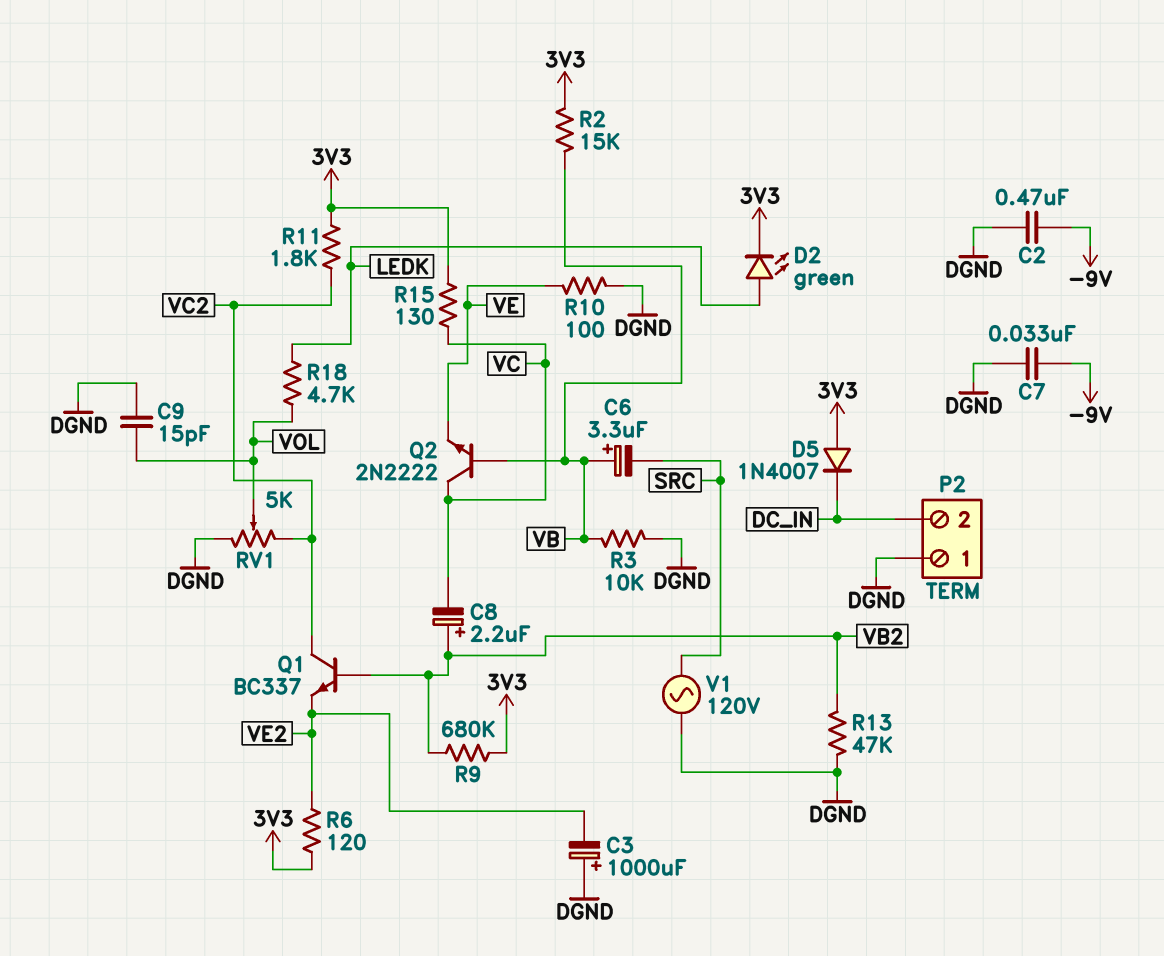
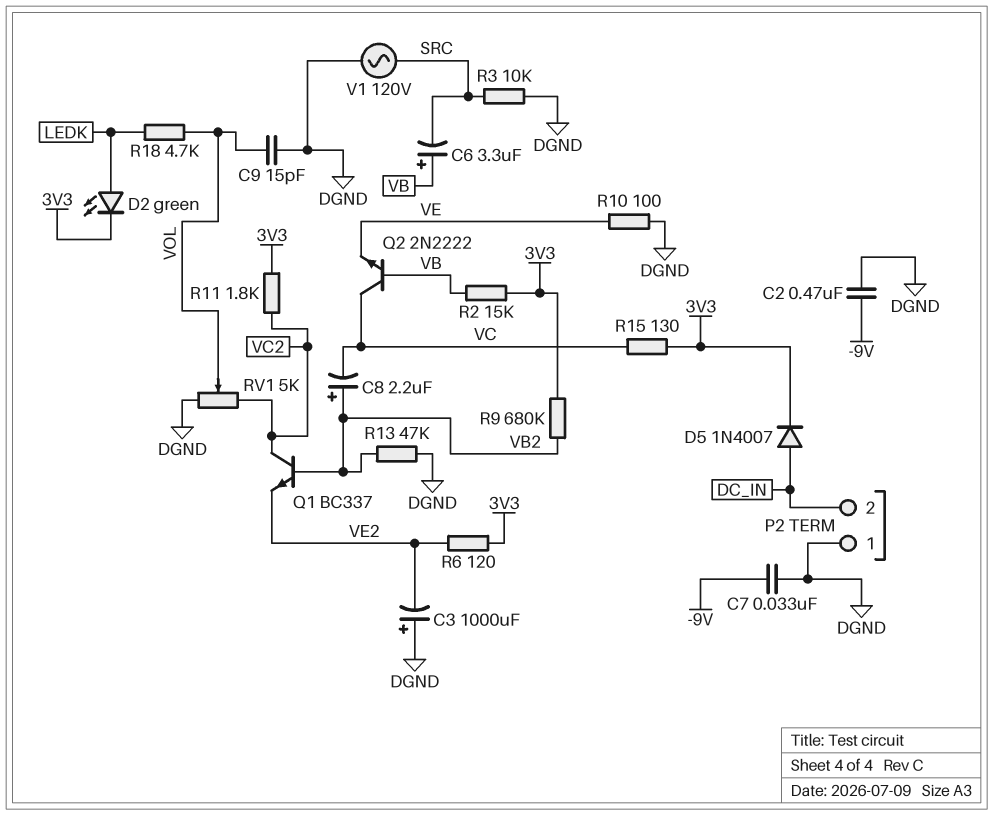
D5: diode 1N4007 (A 3V3, K DC_IN) -> diode 1N4007 (A DC_IN, K 3V3)
R3: 10k (DGND, VB) -> 10k (DGND, SRC)

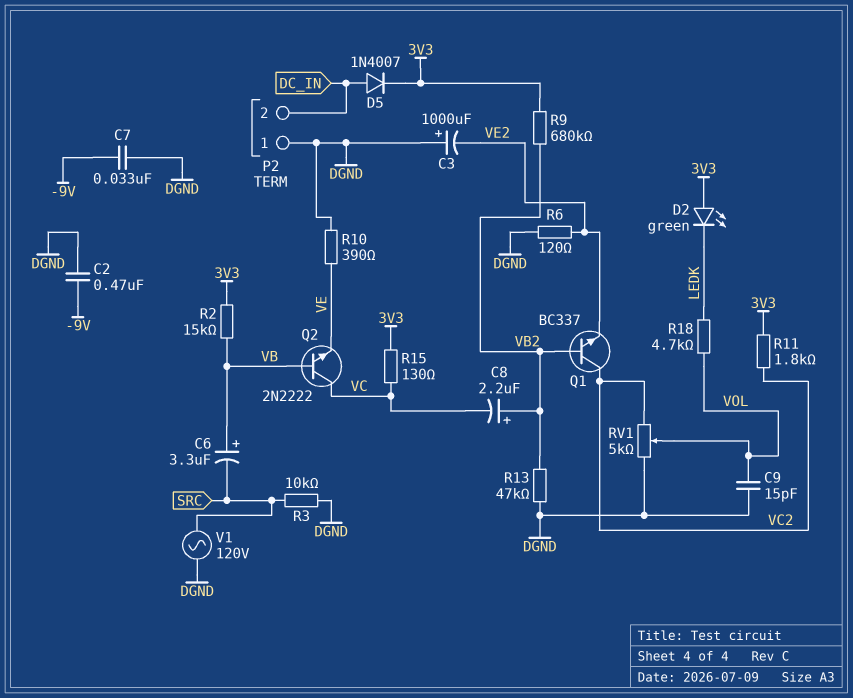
D2: LED green (A LEDK, K 3V3) -> LED green (A 3V3, K LEDK)
R6: 120 (3V3, VE2) -> 120 (DGND, VE2)
R10: 100 (DGND, VE) -> 390 (DGND, VE)

